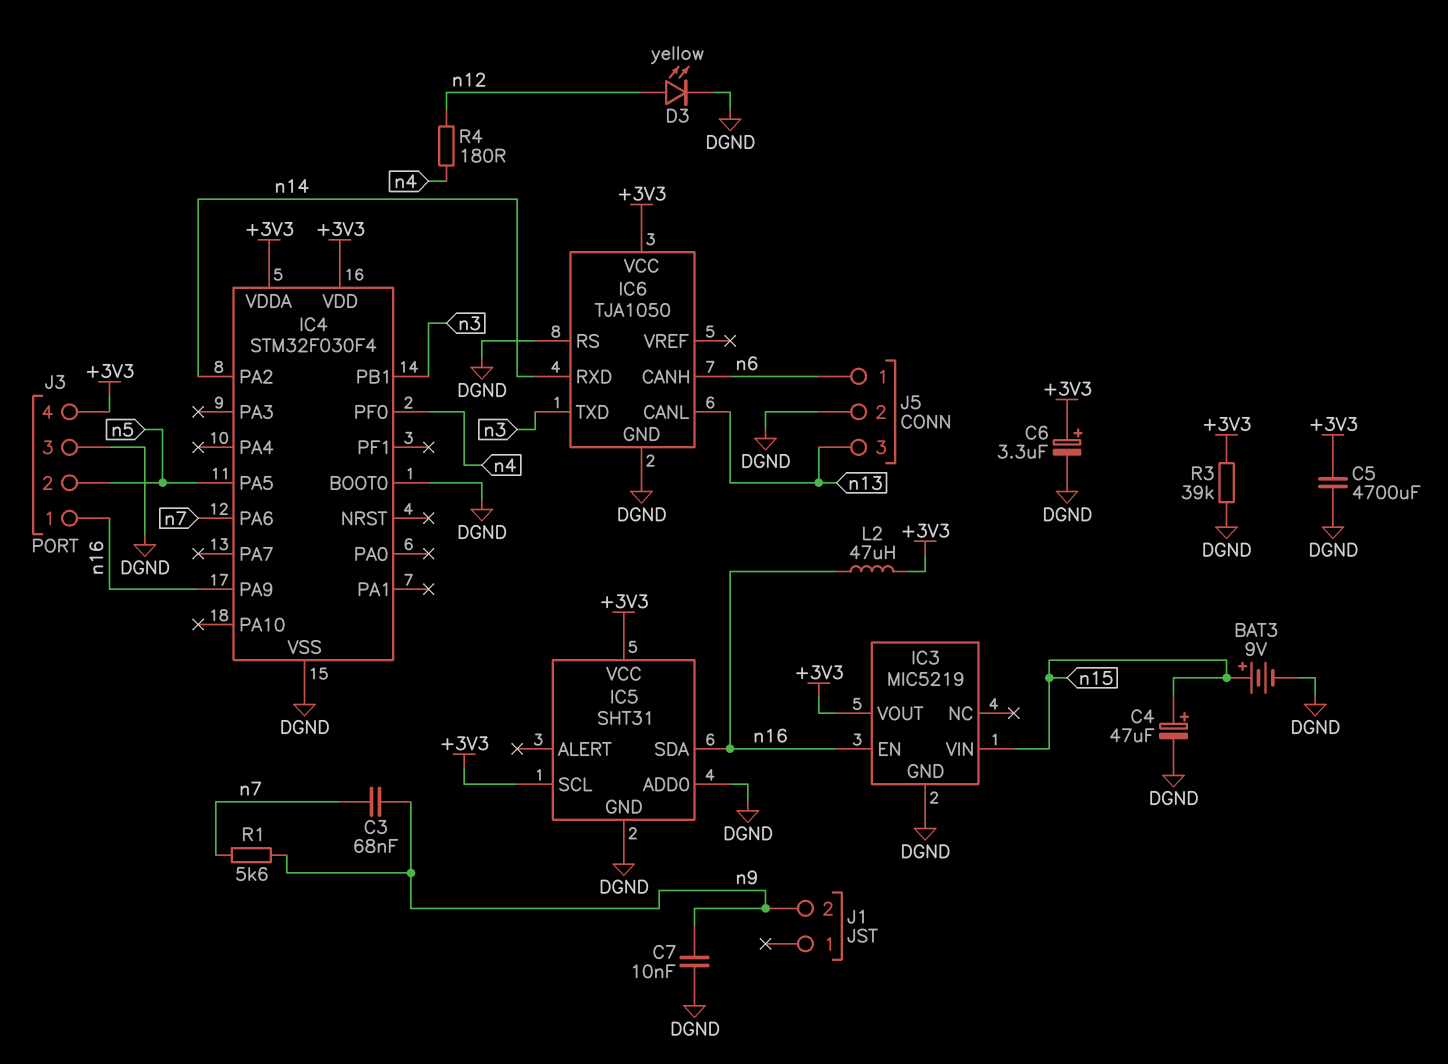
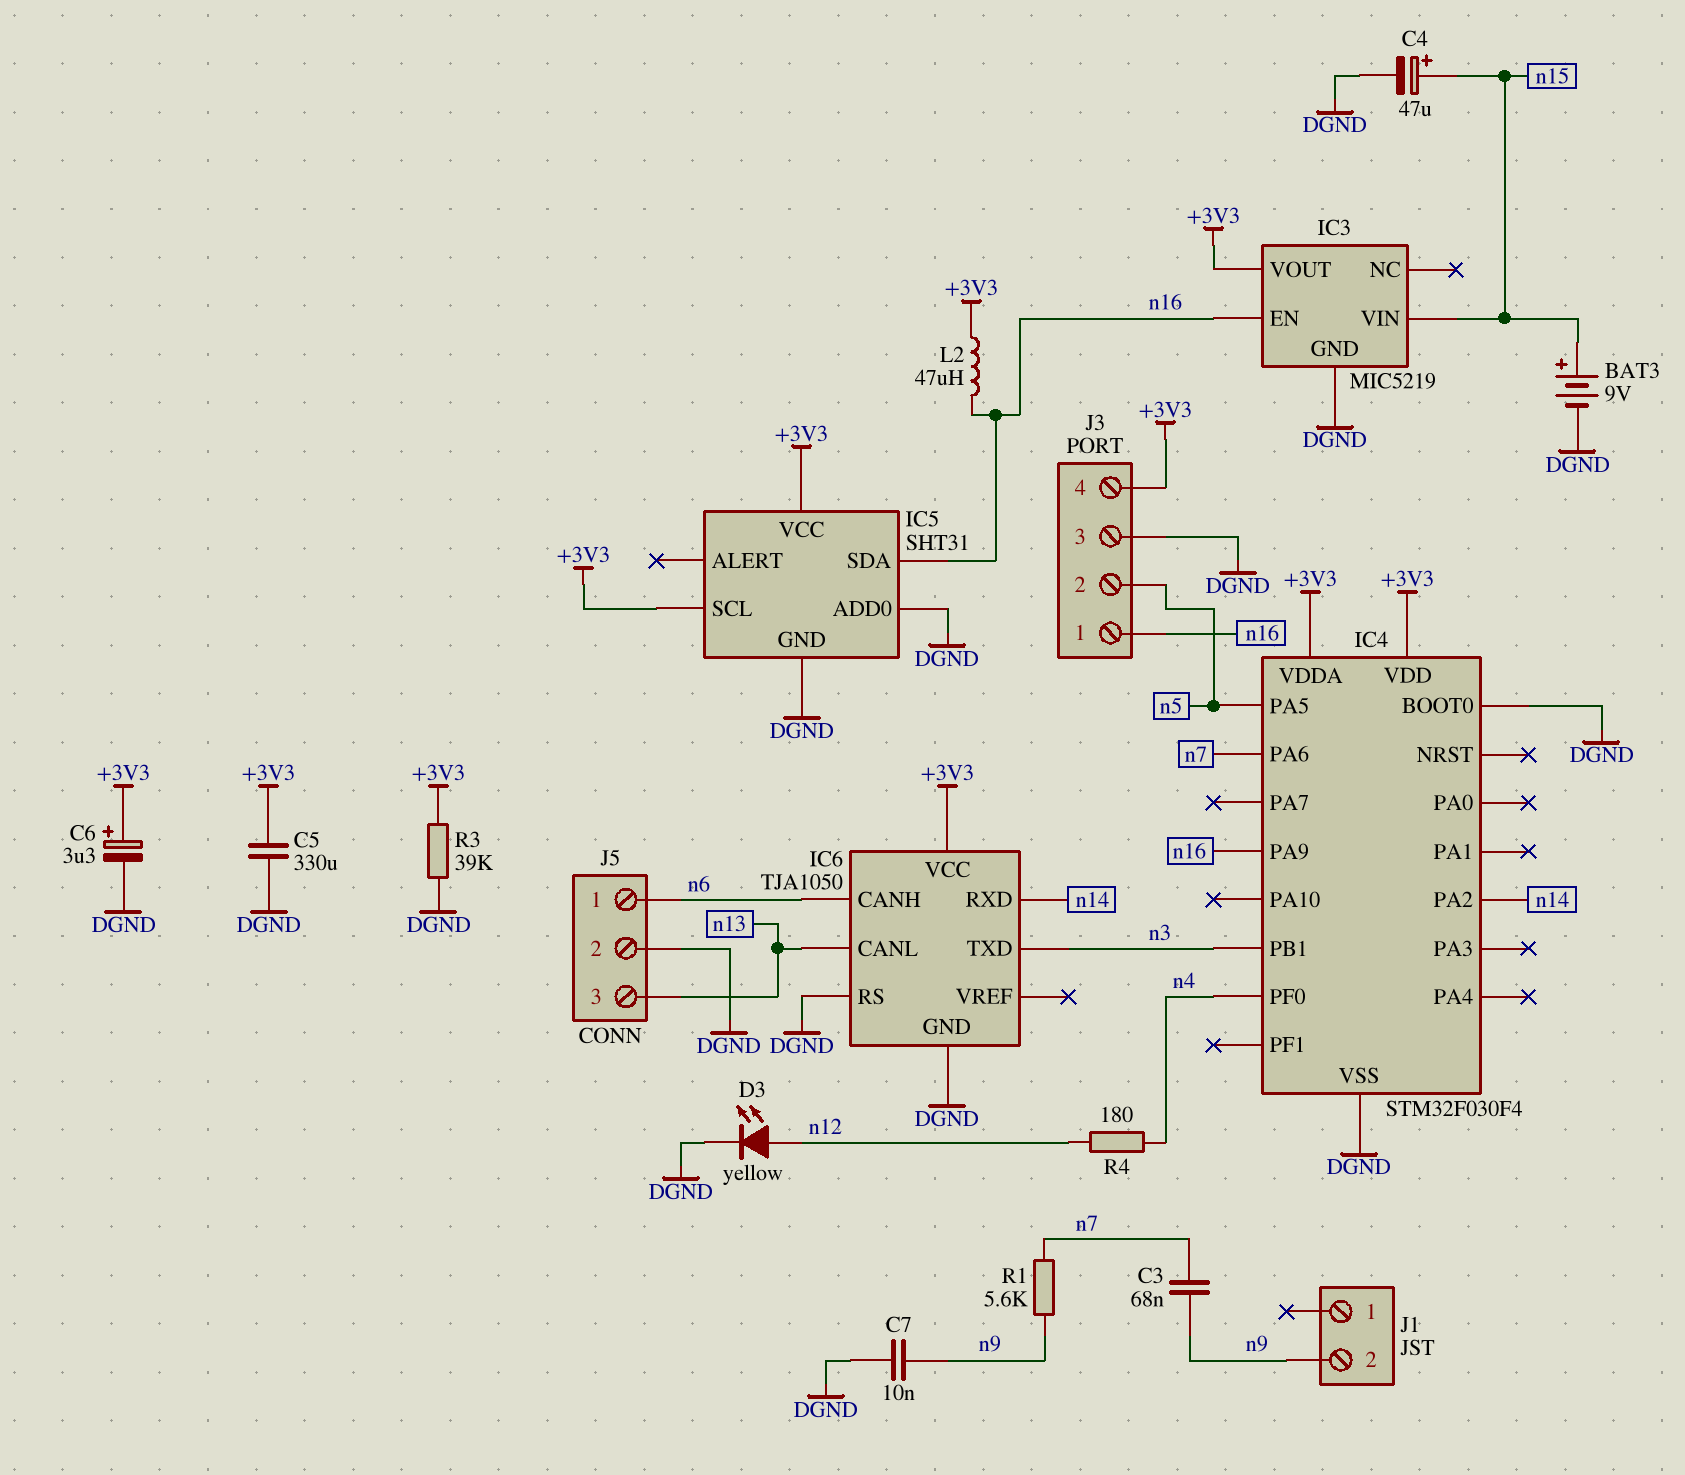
C5: 4700uF (+3V3, DGND) -> 330uF (+3V3, DGND)

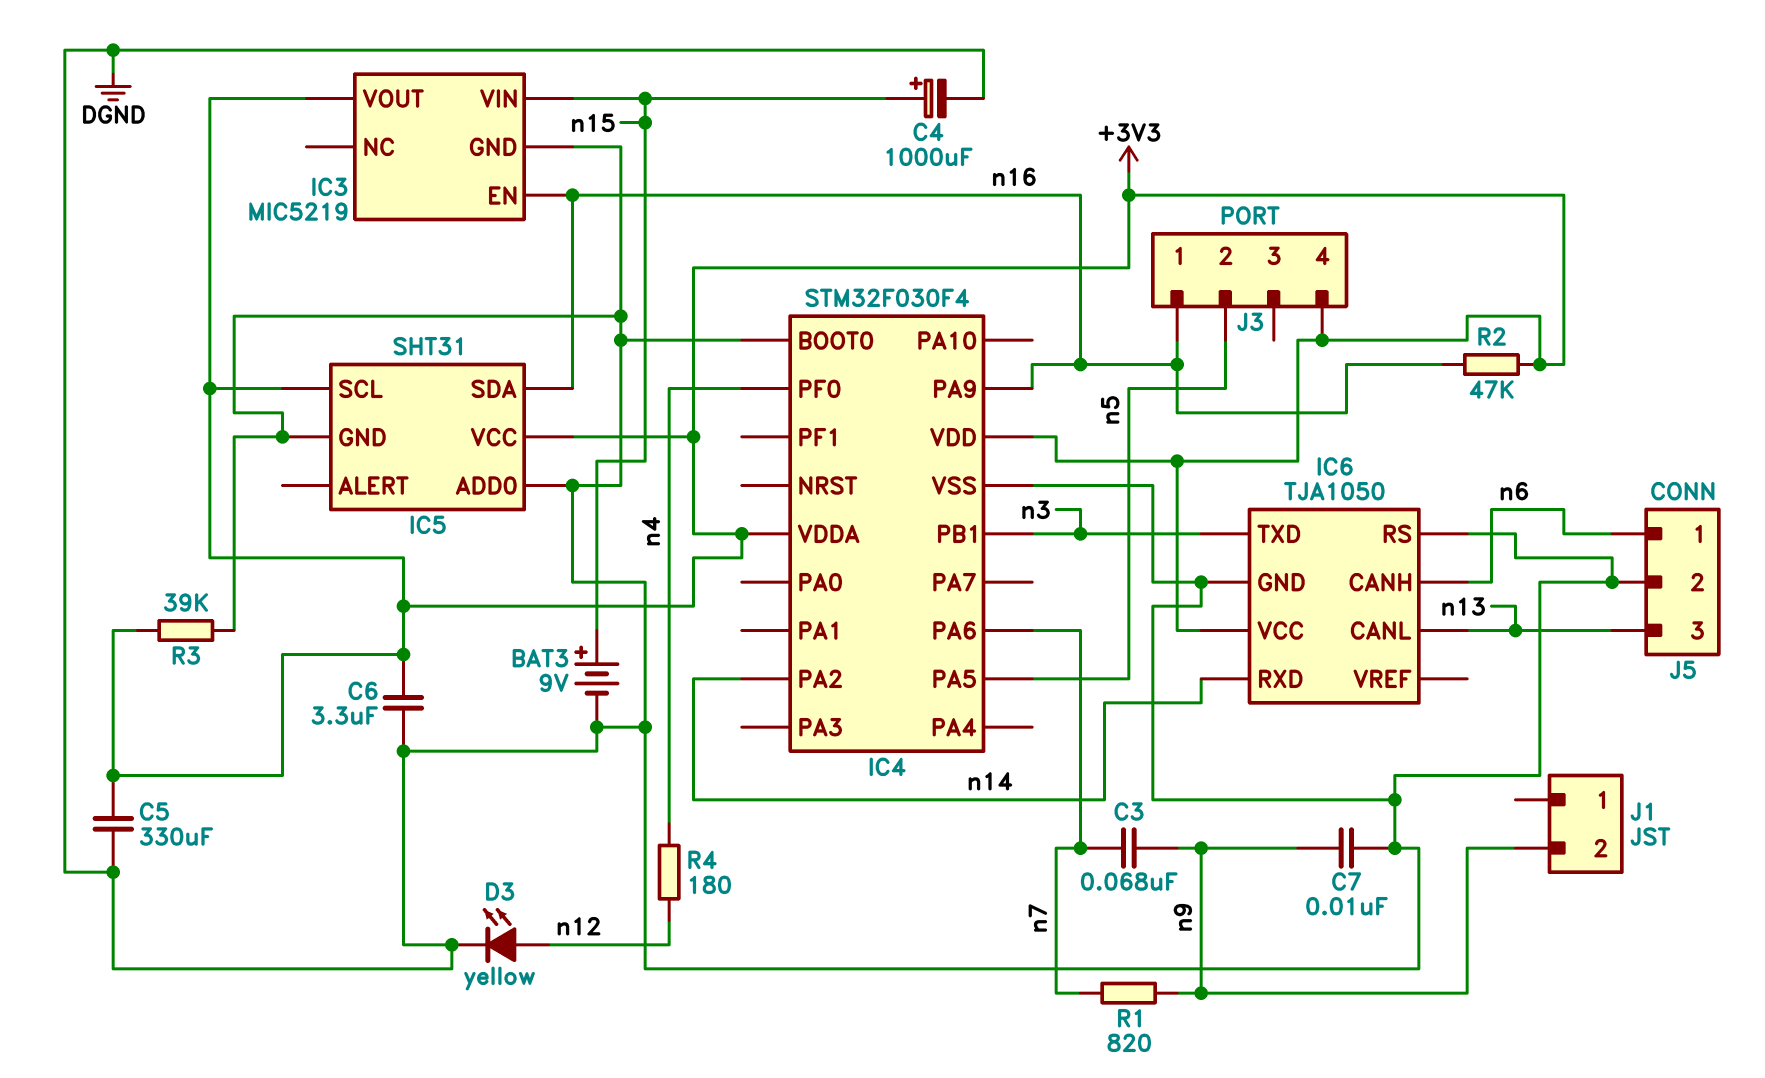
C4: 47uF (plus n15, minus DGND) -> 1000uF (plus n15, minus DGND)
C6: 3.3uF (plus +3V3, minus DGND) -> 3.3uF (+3V3, DGND)
J3 pin 3: DGND -> none
L2: 47uH (+3V3, n16) -> none
R1: 5.6k (n7, n9) -> 820 (n7, n9)
R2: none -> 47k (+3V3, n16)

